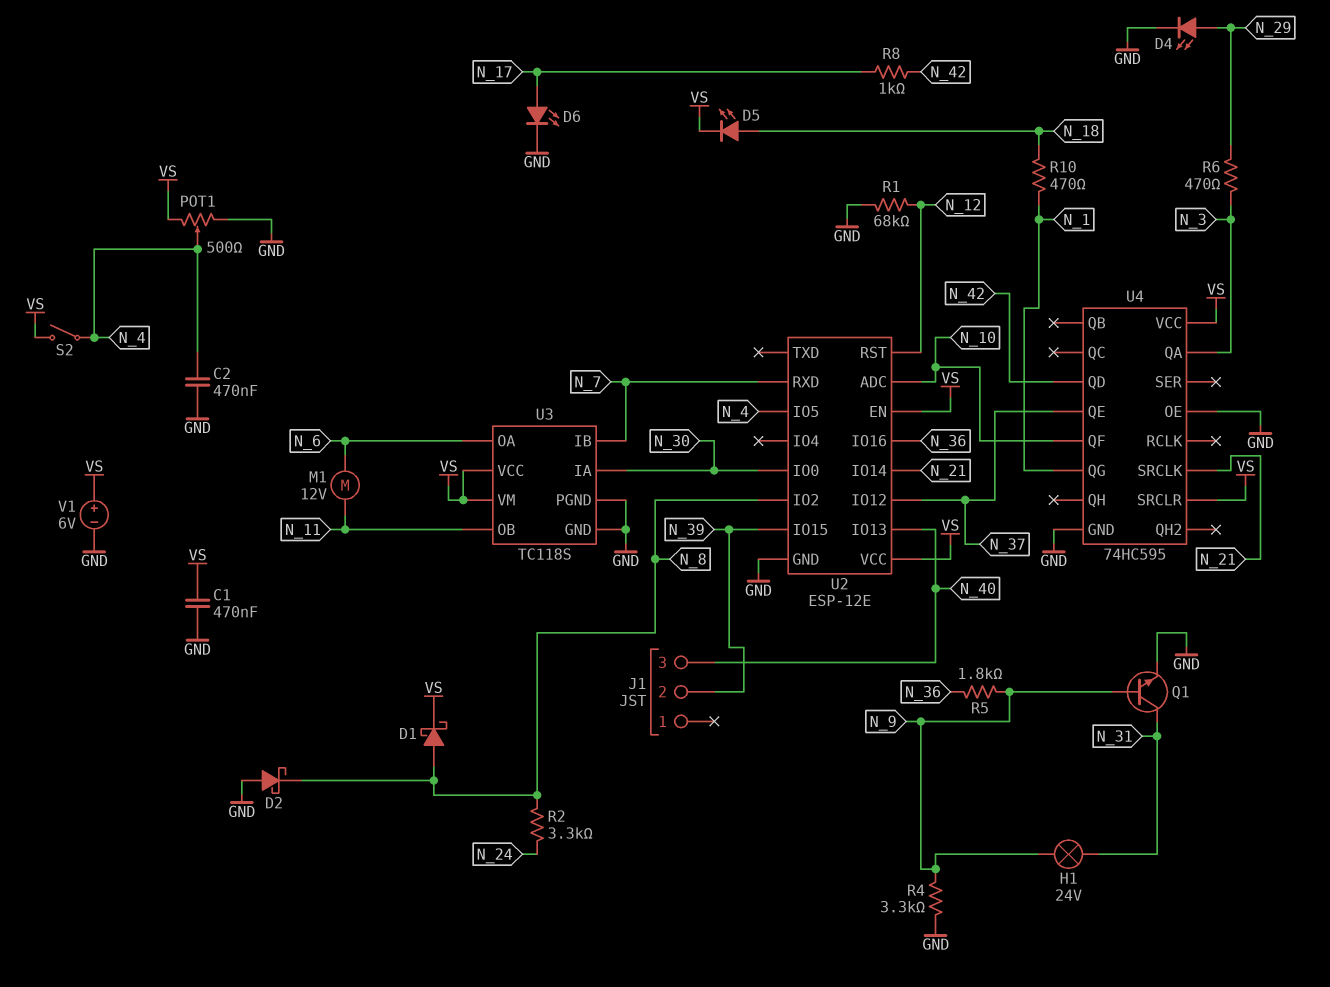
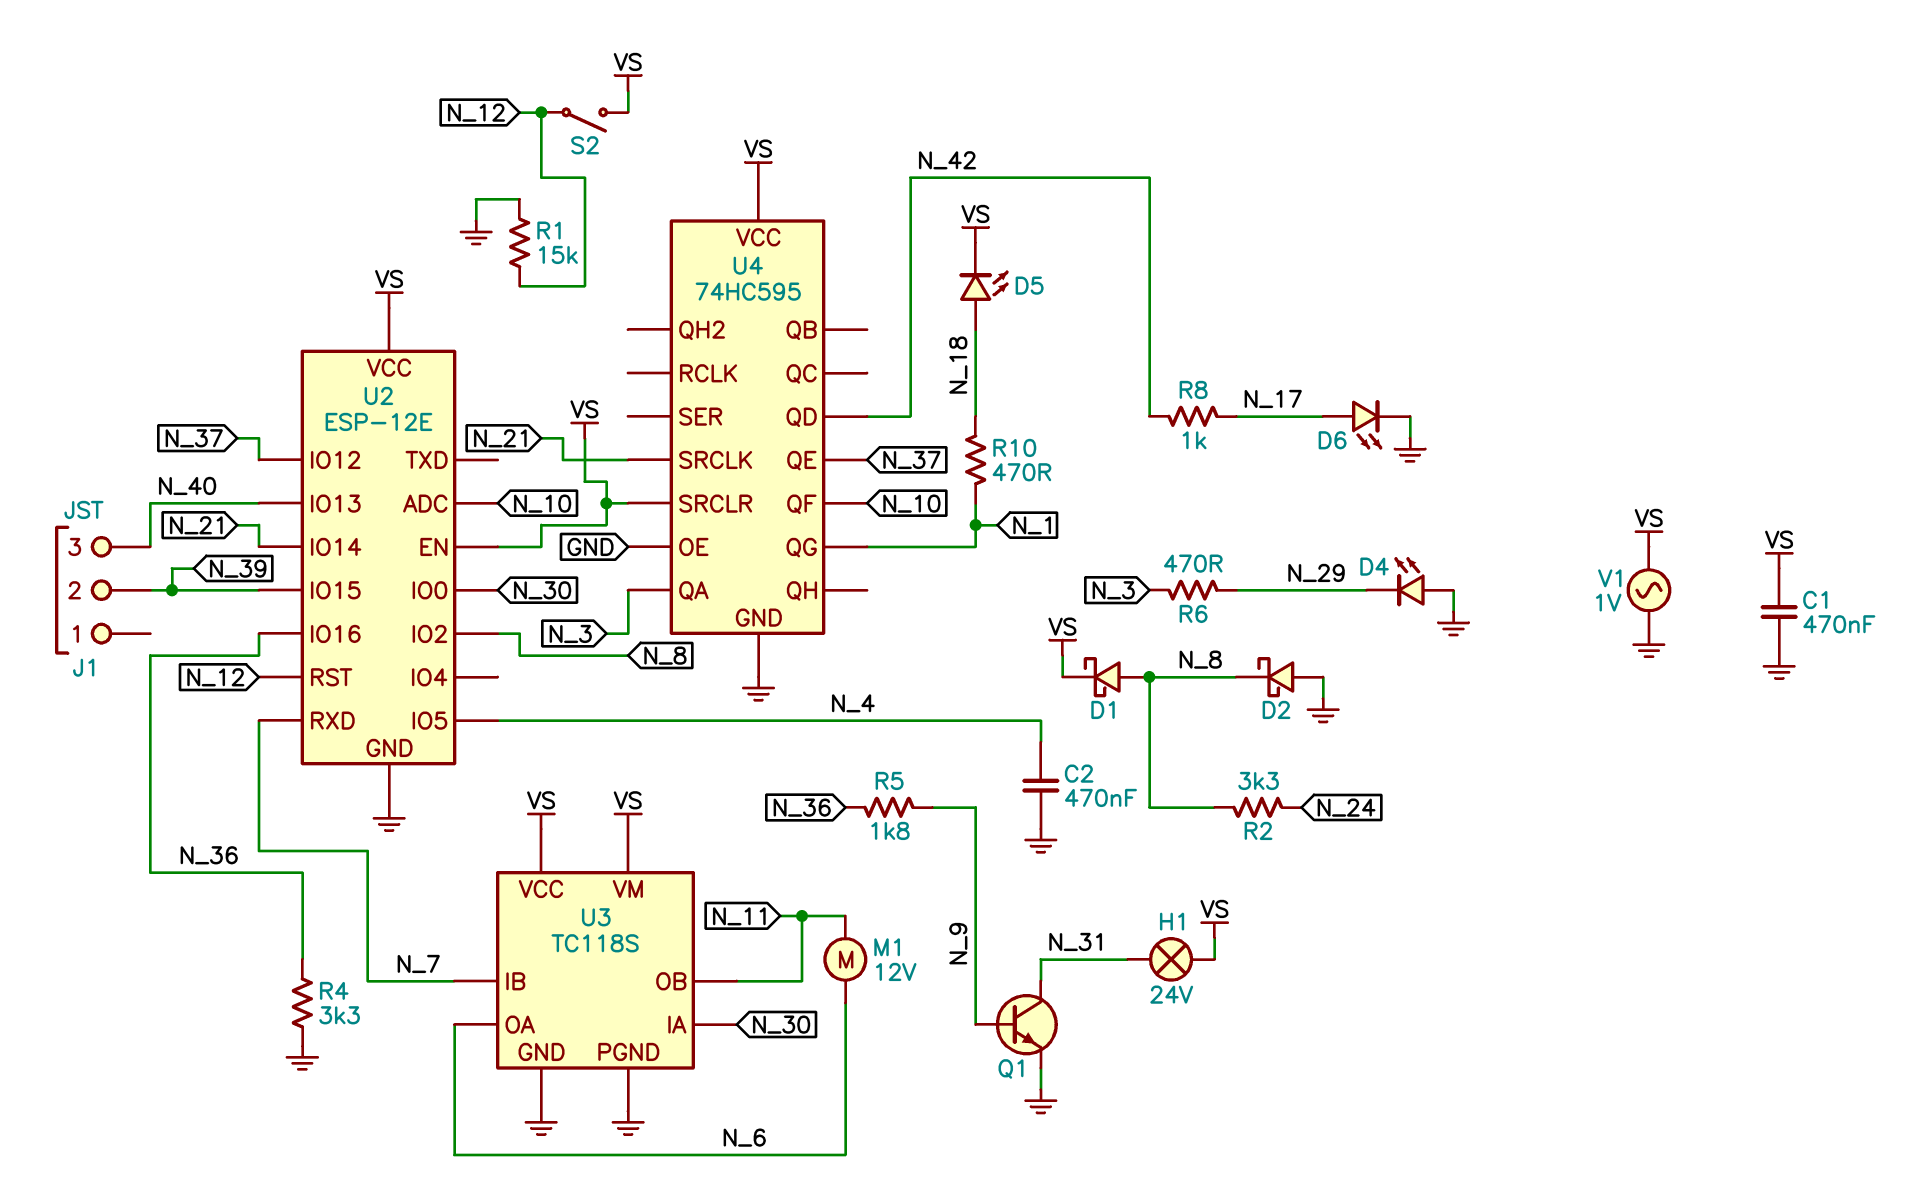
D4: LED (A N_29, K GND) -> LED (A GND, K N_29)
H1: lamp 24V (N_9, N_31) -> lamp 24V (N_31, VS)
POT1: 500 (GND, VS, wiper N_4) -> none
R1: 68k (GND, N_12) -> 15k (GND, N_12)
R4: 3.3k (GND, N_9) -> 3.3k (GND, N_36)
S2: switch (N_4, VS) -> switch (N_12, VS)
V1: 6V (plus VS, minus GND) -> AC 1V (GND, VS)

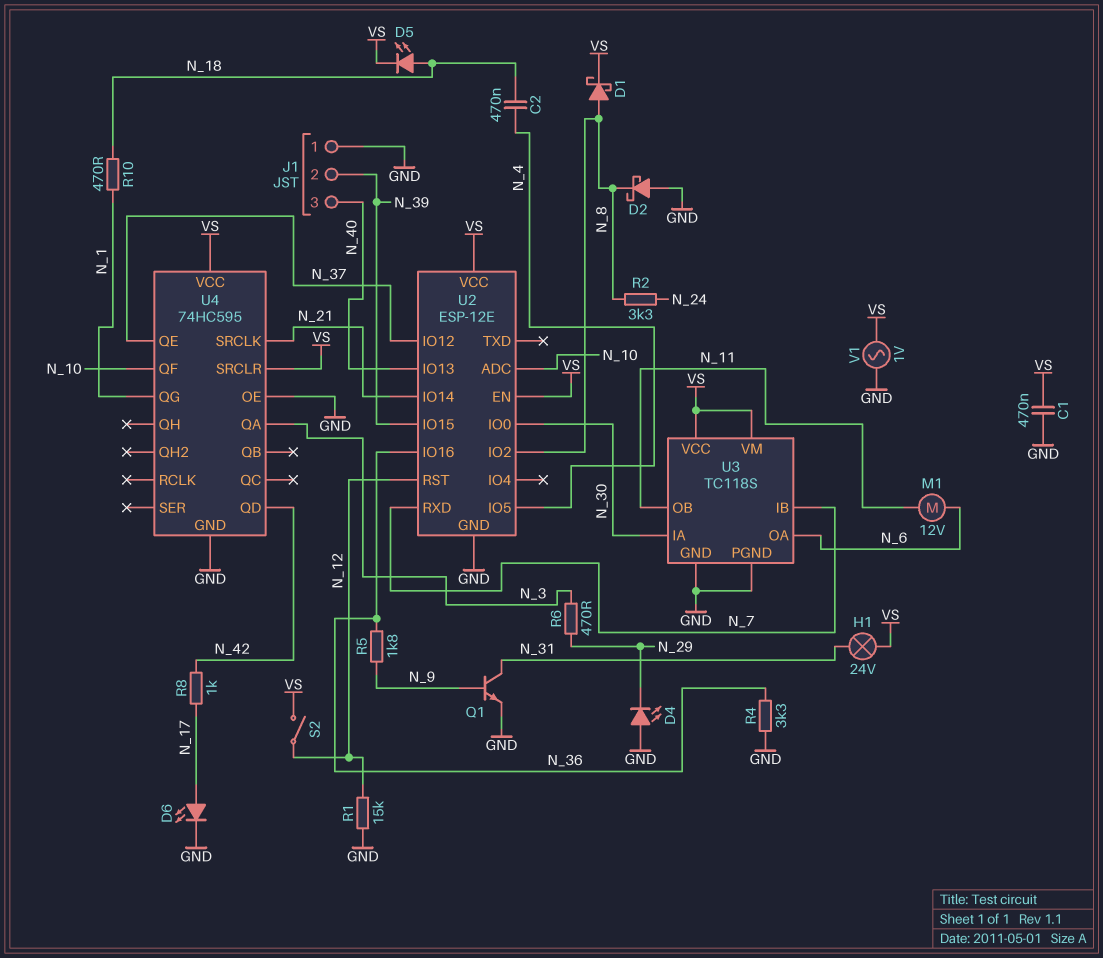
C2: 470nF (GND, N_4) -> 470nF (N_4, N_18)
J1 pin 1: none -> GND

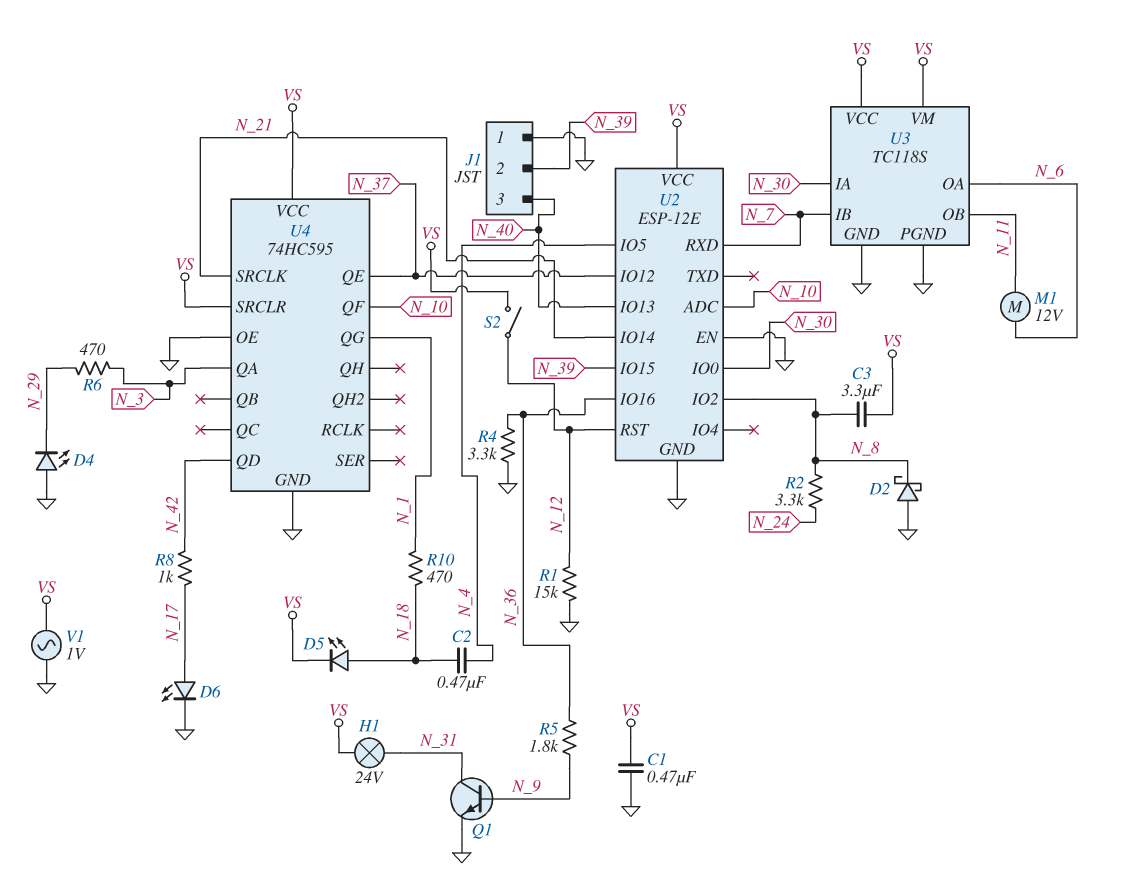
C3: none -> 3.3uF (N_8, VS)
D1: schottky (A N_8, K VS) -> none
U2 pin EN: VS -> GND

